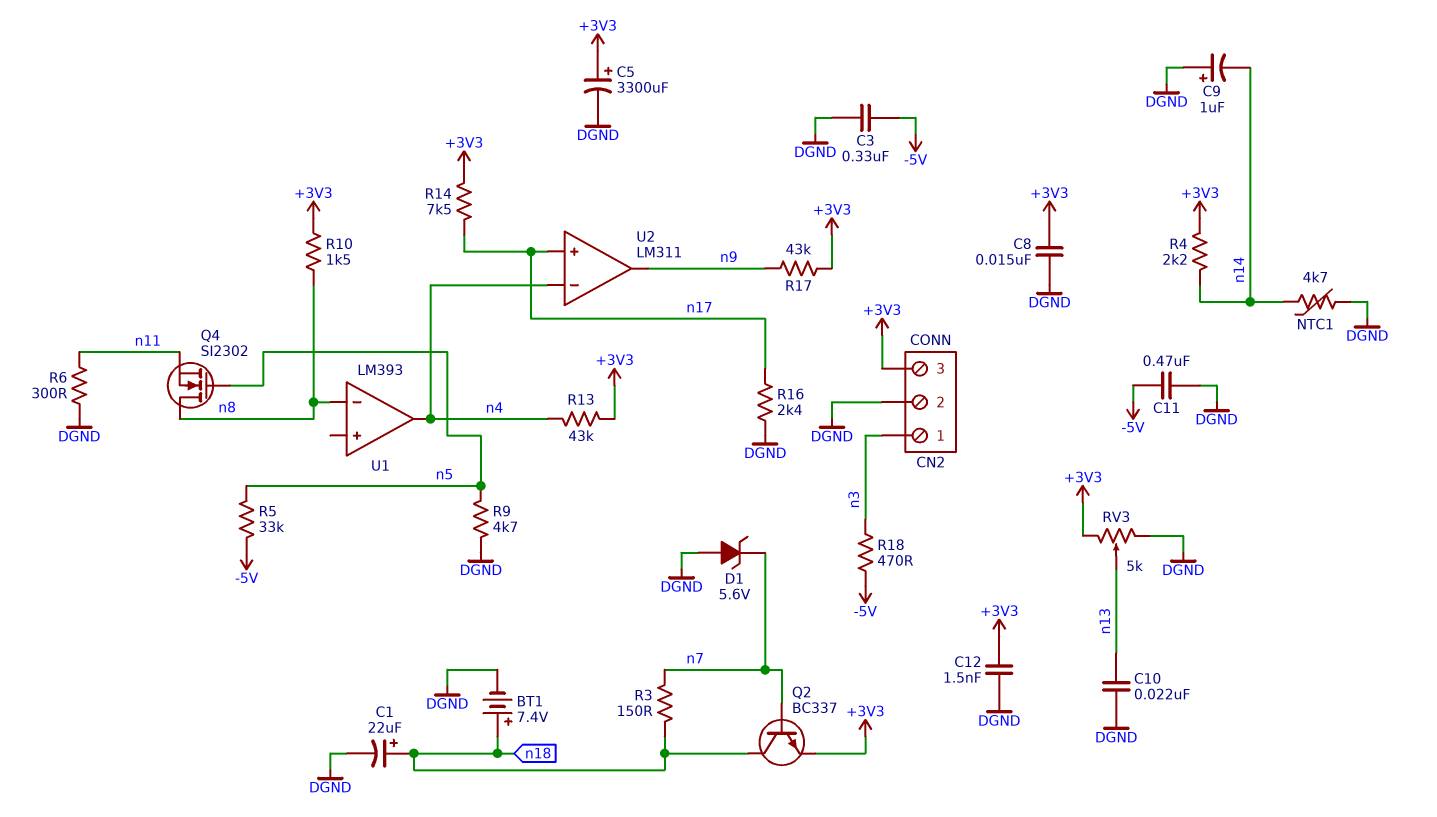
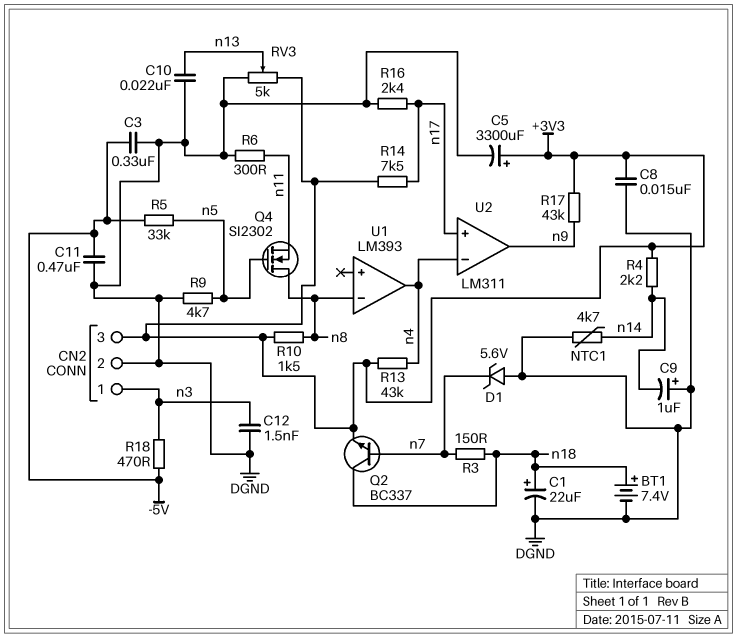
C12: 1.5nF (+3V3, DGND) -> 1.5nF (DGND, n3)

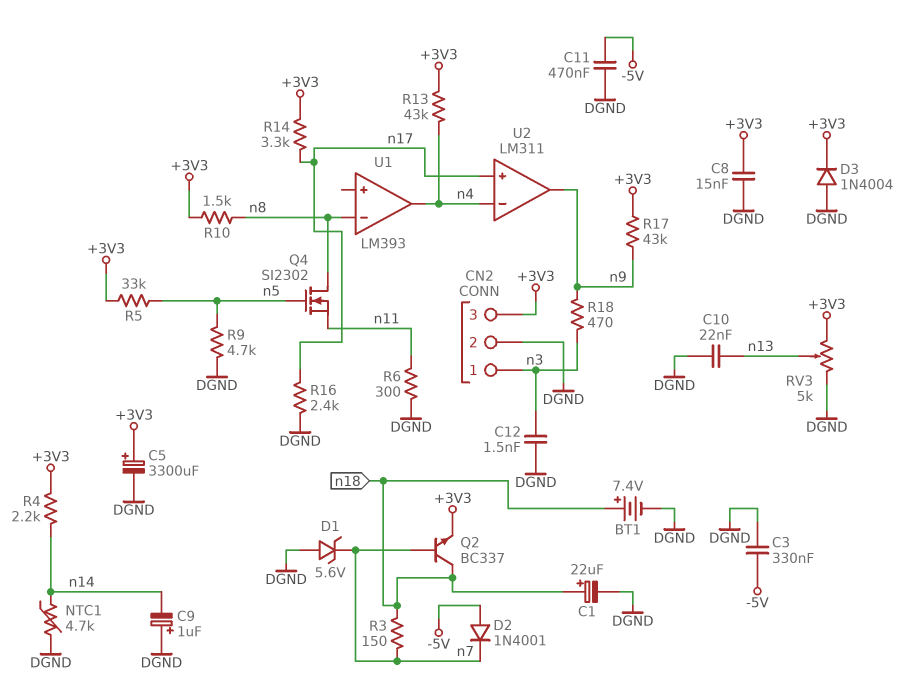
D2: none -> diode 1N4001 (A -5V, K n7)
D3: none -> diode 1N4004 (A DGND, K +3V3)
R5: 33k (-5V, n5) -> 33k (+3V3, n5)
R14: 7.5k (+3V3, n17) -> 3.3k (+3V3, n17)
R18: 470 (-5V, n3) -> 470 (n3, n9)

